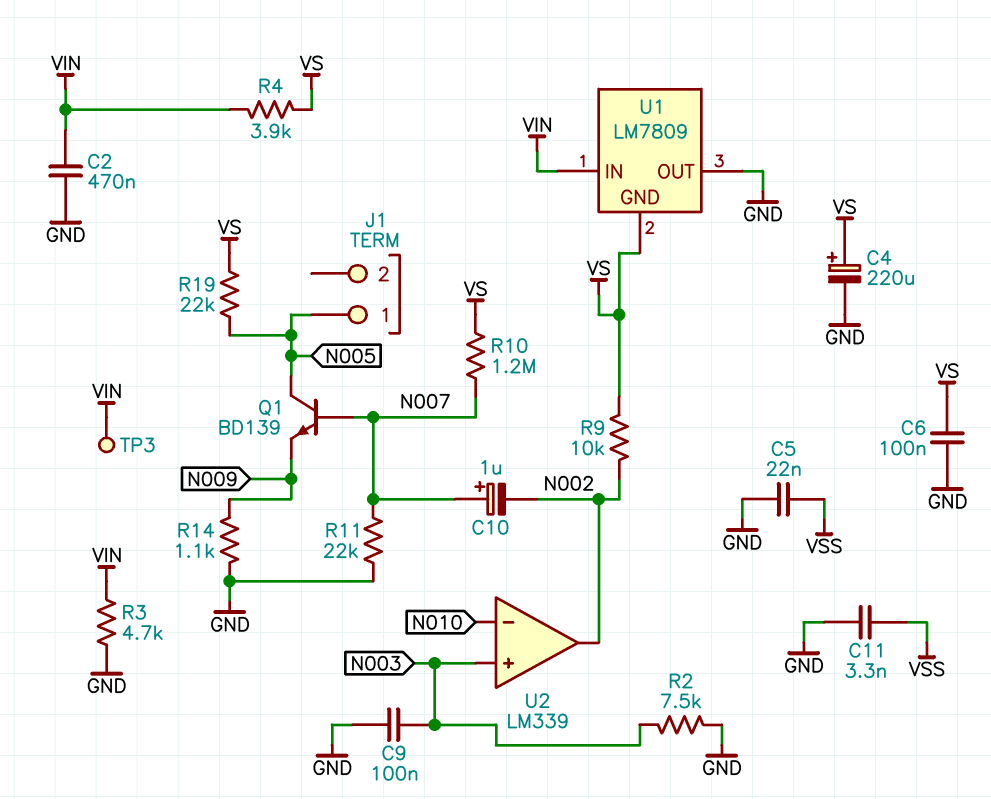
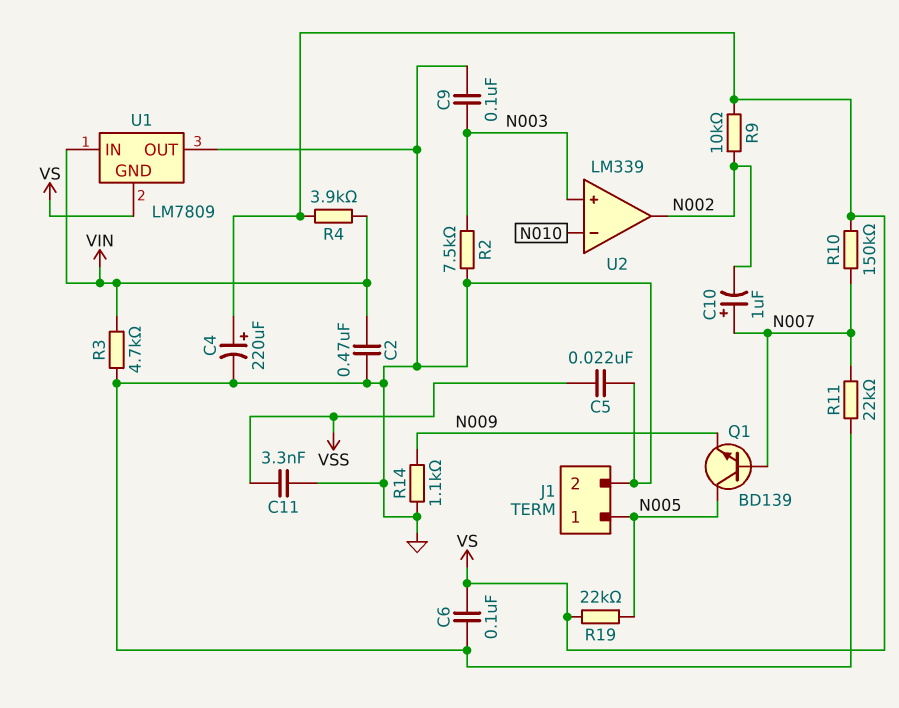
J1 pin 2: none -> GND
R10: 1.2M (N007, VS) -> 150k (N007, VS)
TP3: test point (VIN) -> none

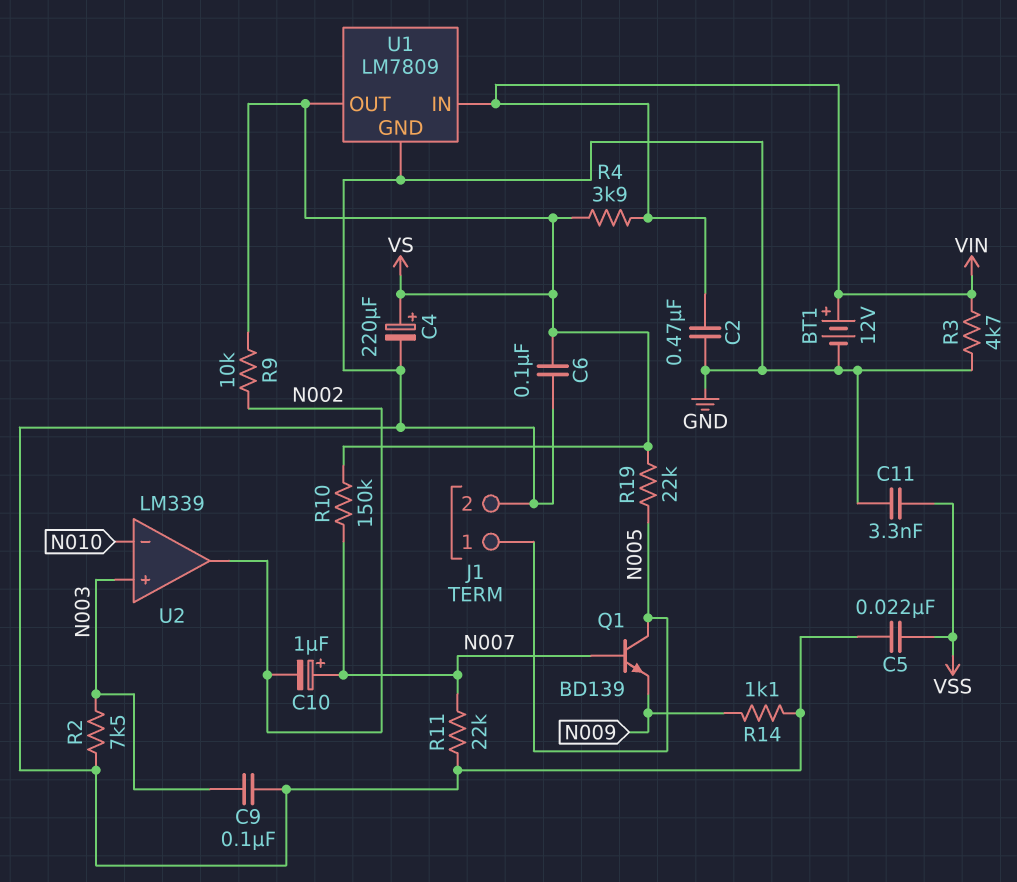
BT1: none -> 12V (plus VIN, minus GND)
U1 pin GND: VS -> GND
U1 pin OUT: GND -> VS

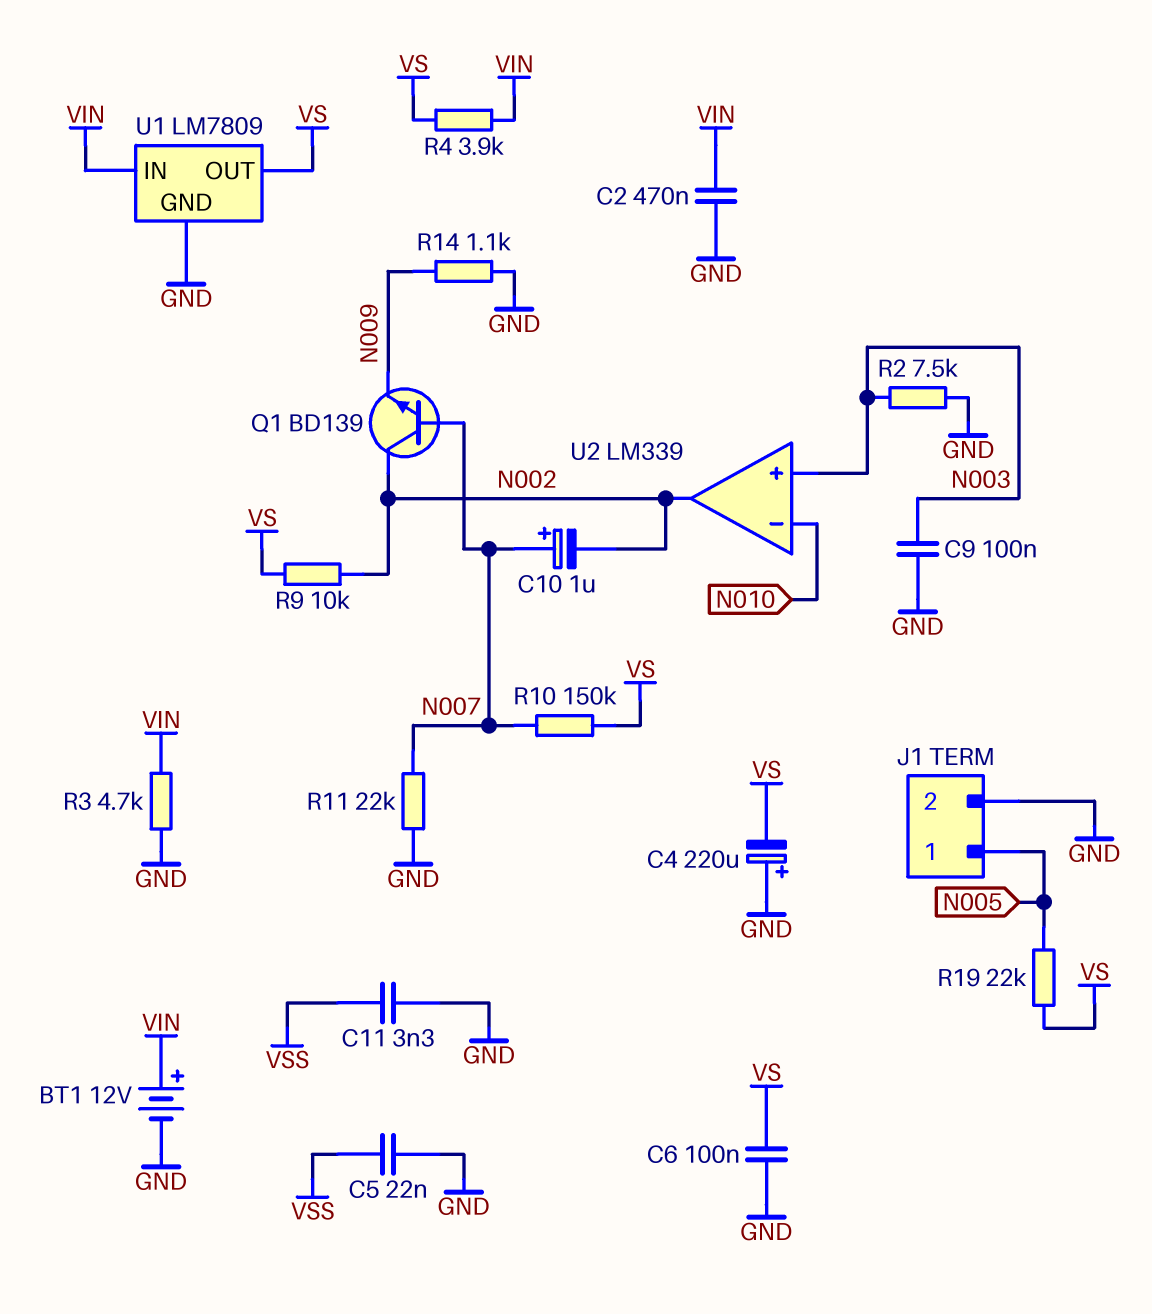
C4: 220uF (plus VS, minus GND) -> 220uF (plus GND, minus VS)
Q1: NPN BD139 (B N007, C N005, E N009) -> NPN BD139 (B N007, C N002, E N009)

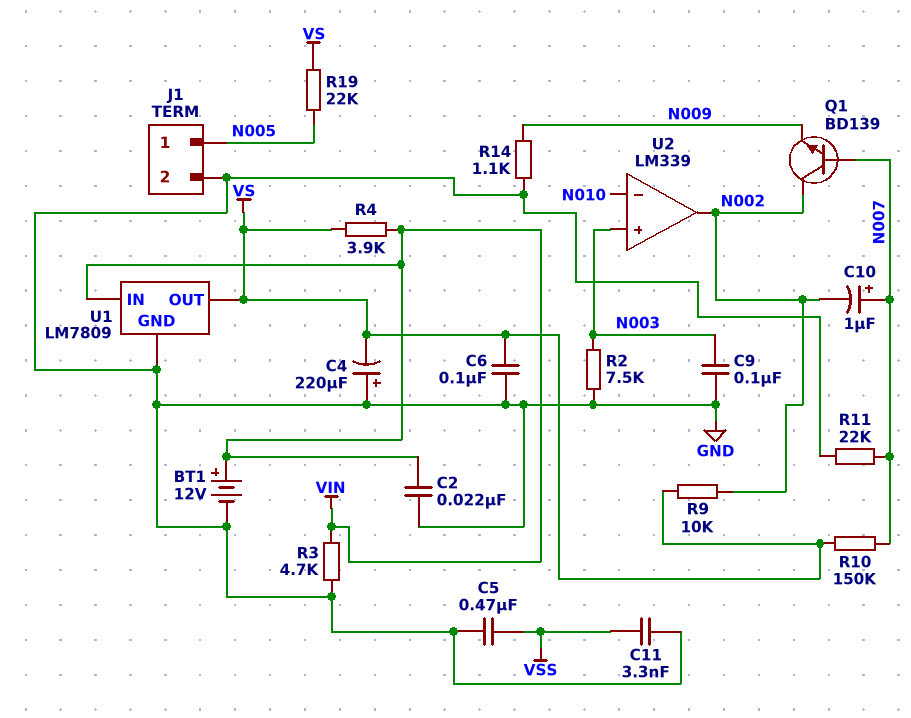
C2: 470nF (GND, VIN) -> 22nF (GND, VIN)
C5: 22nF (GND, VSS) -> 470nF (GND, VSS)

